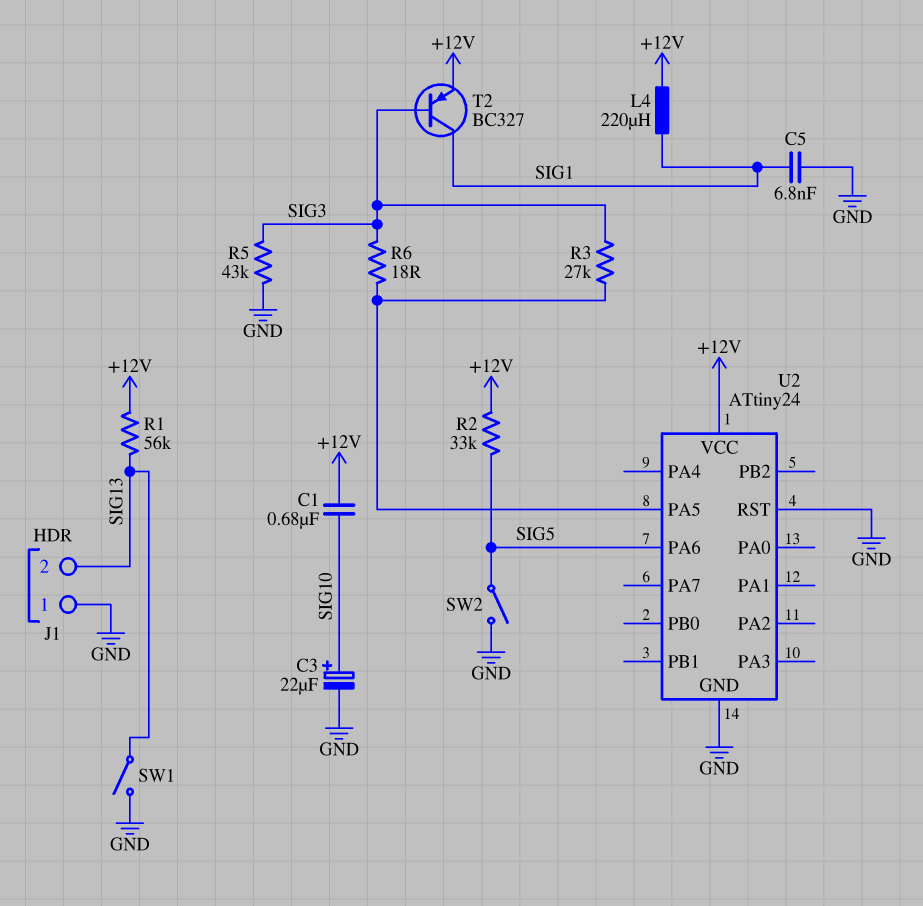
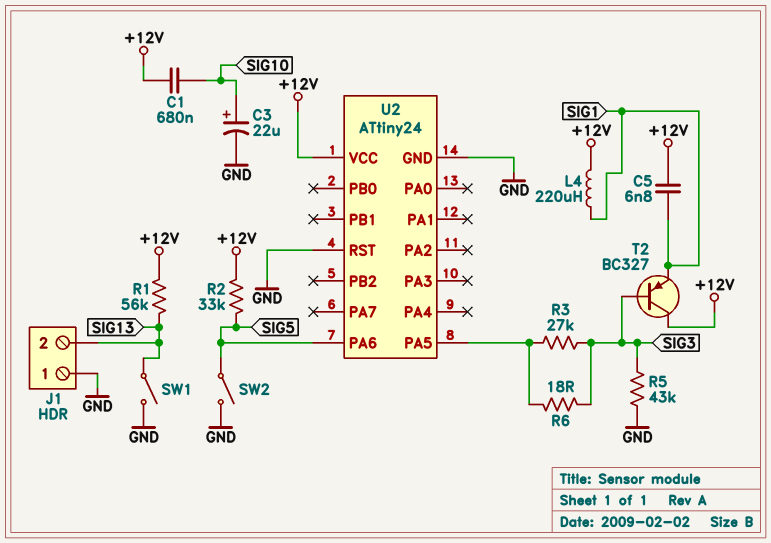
C5: 6.8nF (GND, SIG1) -> 6.8nF (+12V, SIG1)
T2: PNP BC327 (B SIG3, C SIG1, E +12V) -> PNP BC327 (B SIG3, C +12V, E SIG1)

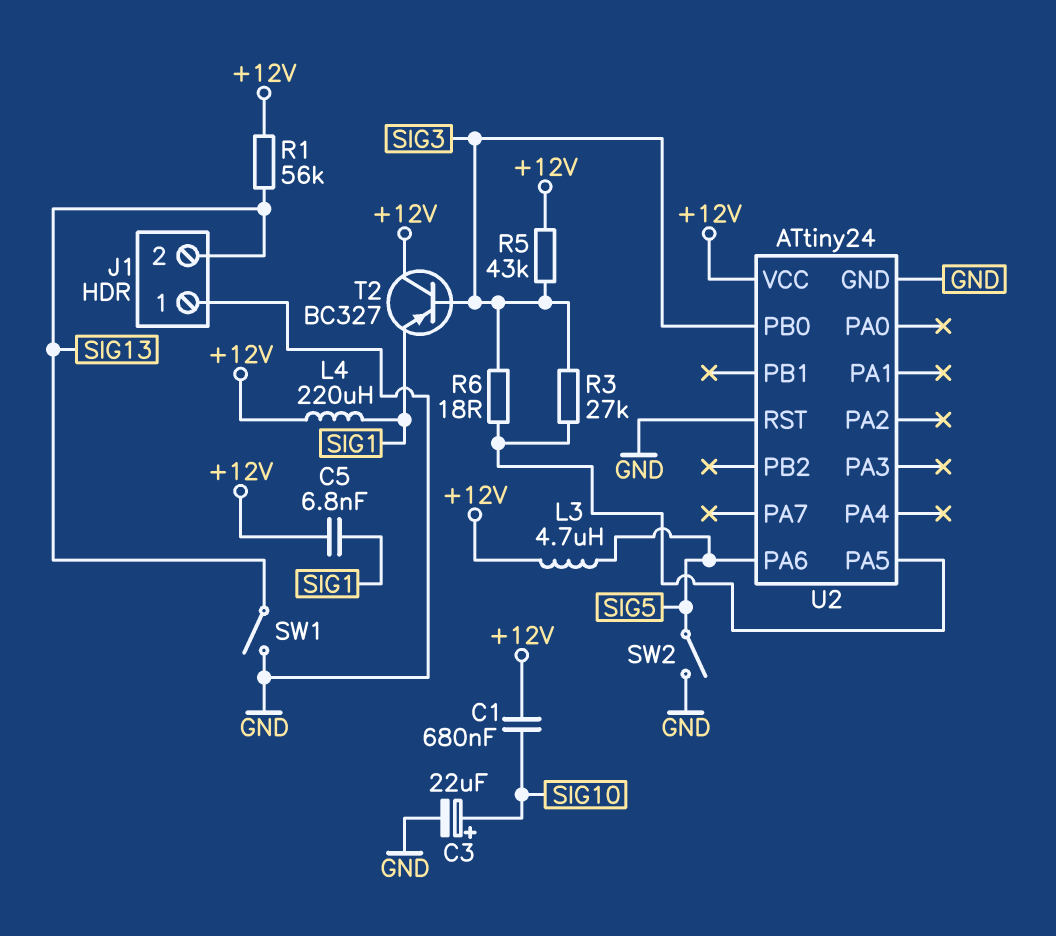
L3: none -> 4.7uH (+12V, SIG5)
R2: 33k (+12V, SIG5) -> none
R5: 43k (GND, SIG3) -> 43k (+12V, SIG3)
U2 pin PB0: none -> SIG3

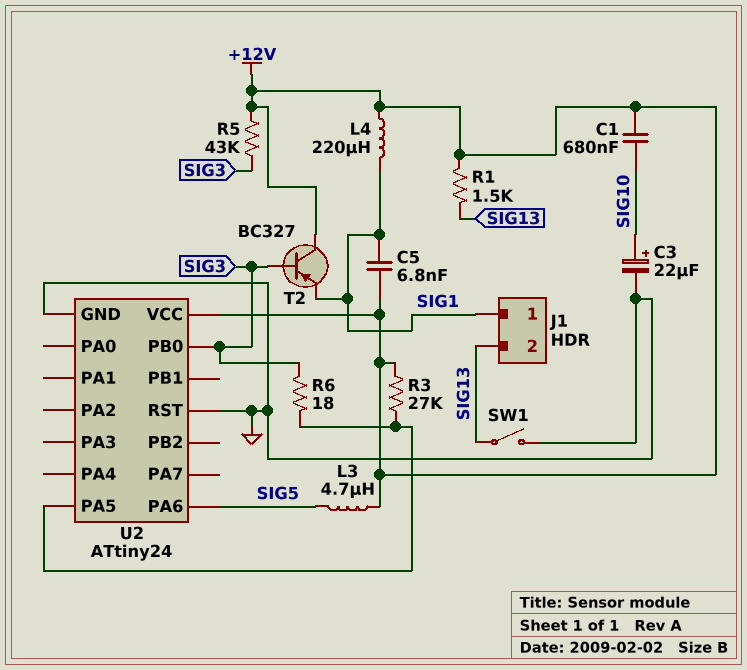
J1 pin 1: GND -> SIG1
R1: 56k (+12V, SIG13) -> 1.5k (+12V, SIG13)
R3: 27k (SIG3, U2/PA5) -> 27k (+12V, U2/PA5)
SW2: switch (GND, SIG5) -> none

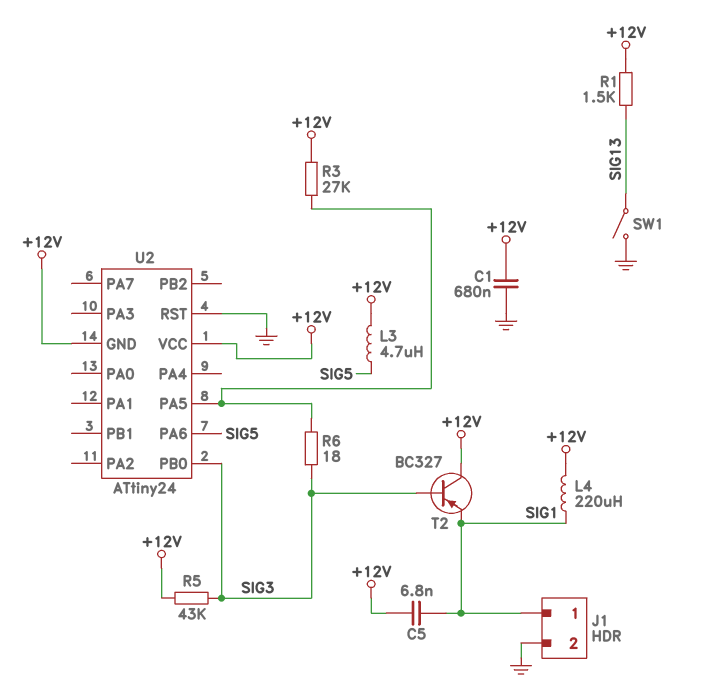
C1: 680nF (+12V, SIG10) -> 680nF (+12V, GND)
C3: 22uF (plus SIG10, minus GND) -> none
J1 pin 2: SIG13 -> GND
U2 pin GND: GND -> +12V

